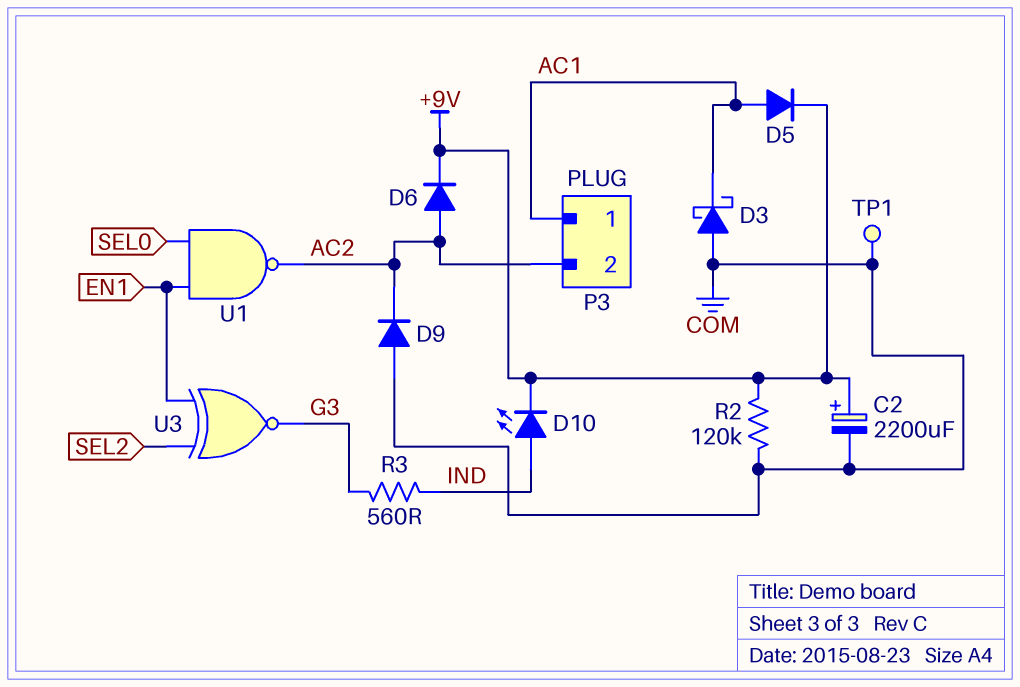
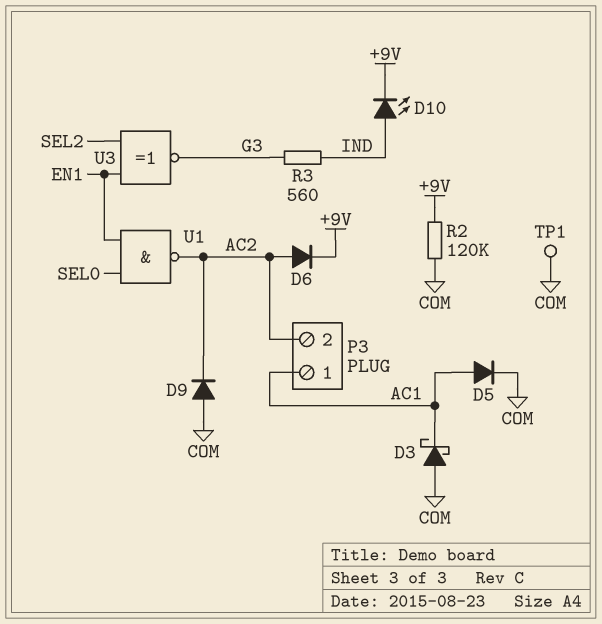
C2: 2200uF (plus +9V, minus COM) -> none
D5: diode (A AC1, K +9V) -> diode (A AC1, K COM)

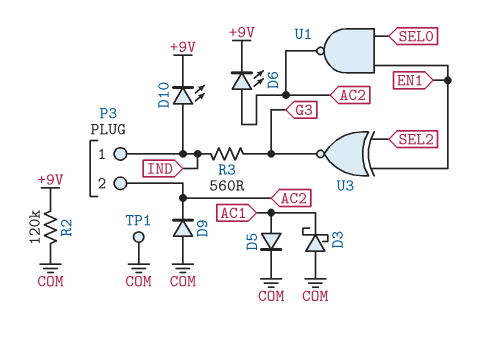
D6: diode (A AC2, K +9V) -> LED (A AC2, K +9V)
P3 pin 1: AC1 -> IND

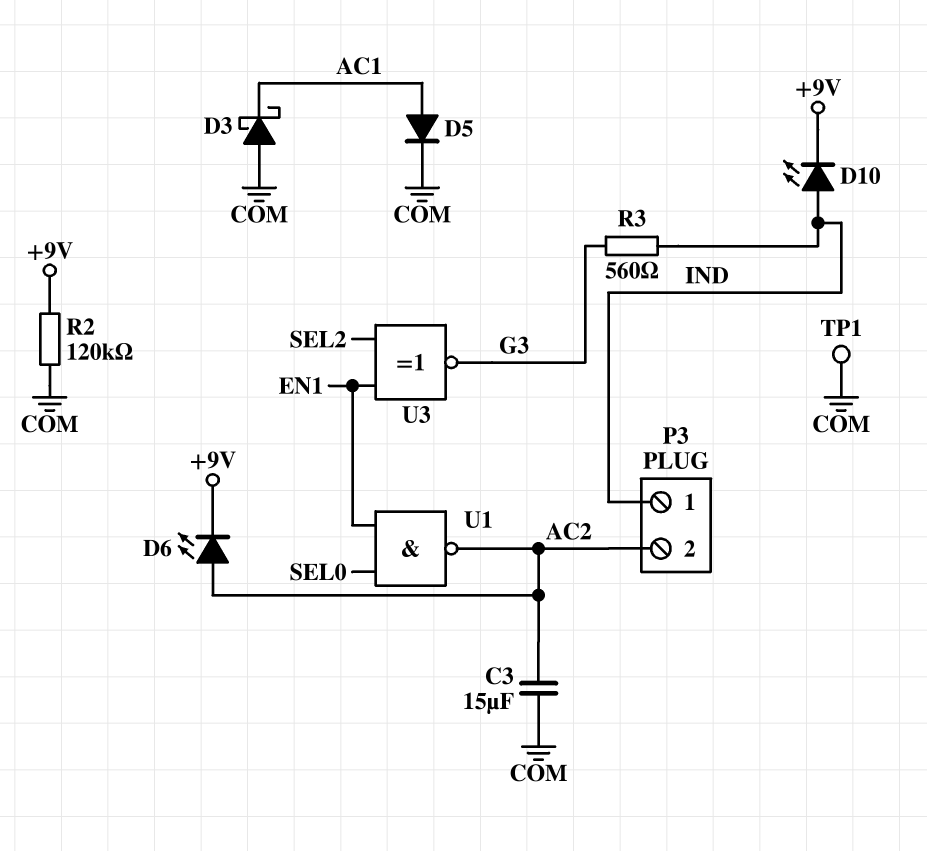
C3: none -> 15uF (AC2, COM)
D9: diode (A COM, K AC2) -> none

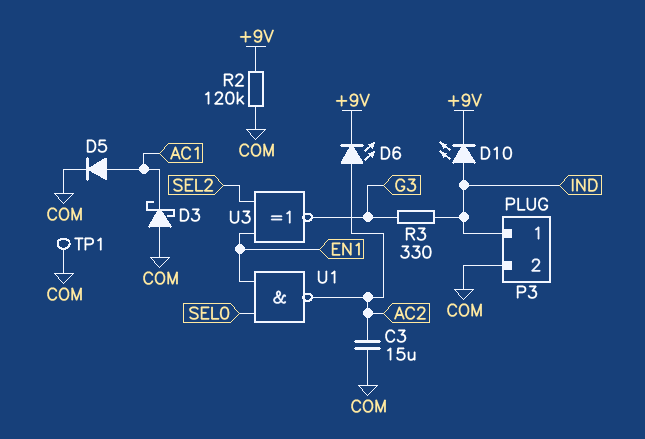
P3 pin 2: AC2 -> COM
R3: 560 (G3, IND) -> 330 (G3, IND)

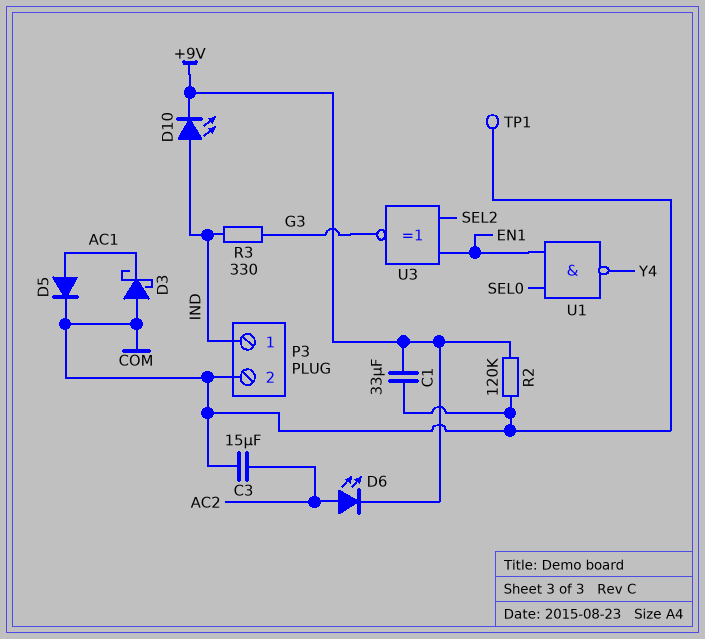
C1: none -> 33uF (+9V, COM)
U1: NAND (in EN1, in SEL0, out AC2) -> NAND (in EN1, in SEL0, out Y4)

